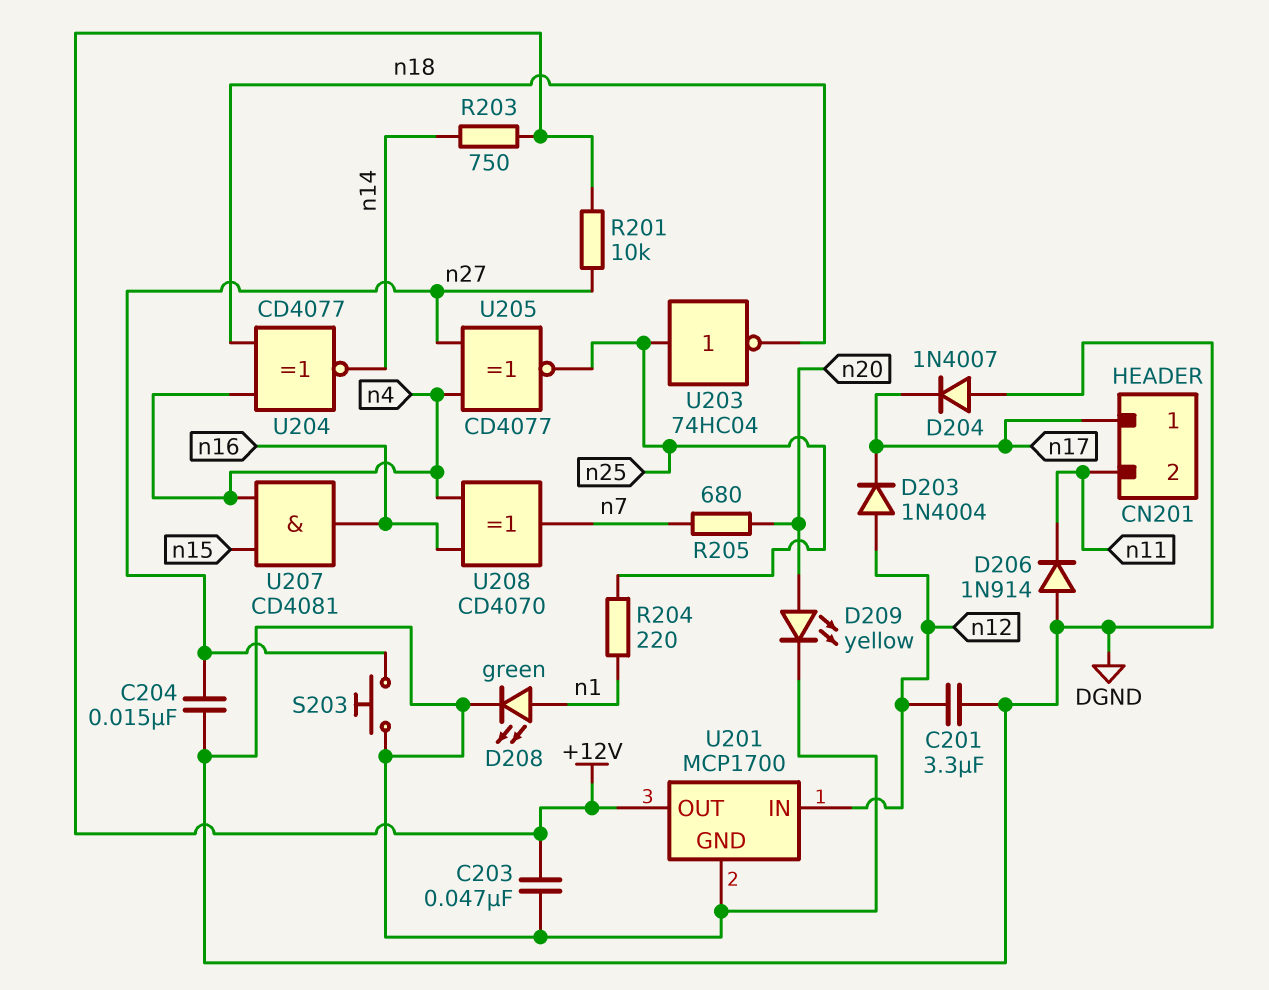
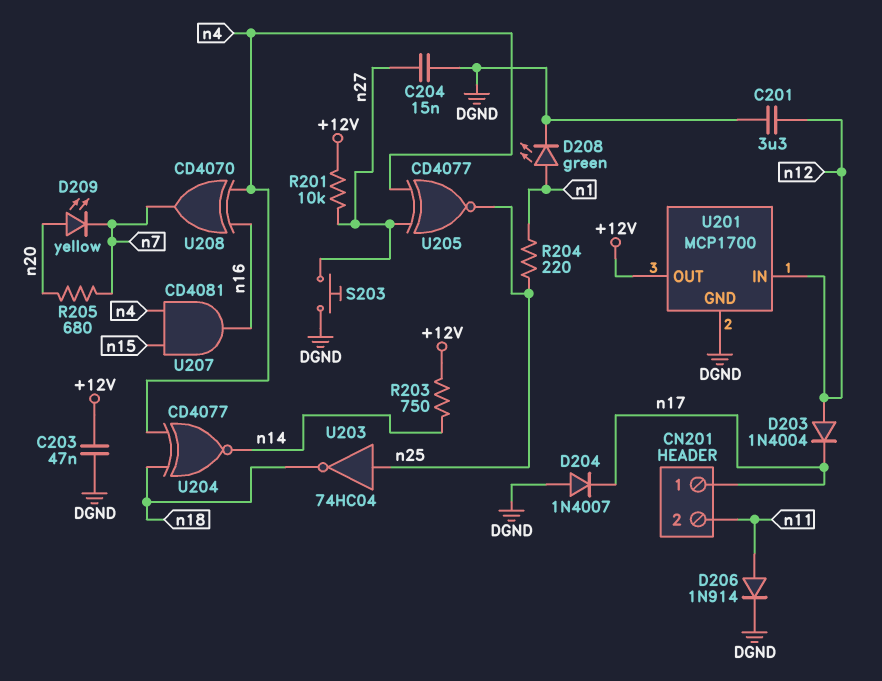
D206: diode 1N914 (A DGND, K n11) -> diode 1N914 (A n11, K DGND)
D209: LED yellow (A n20, K DGND) -> LED yellow (A n20, K n7)

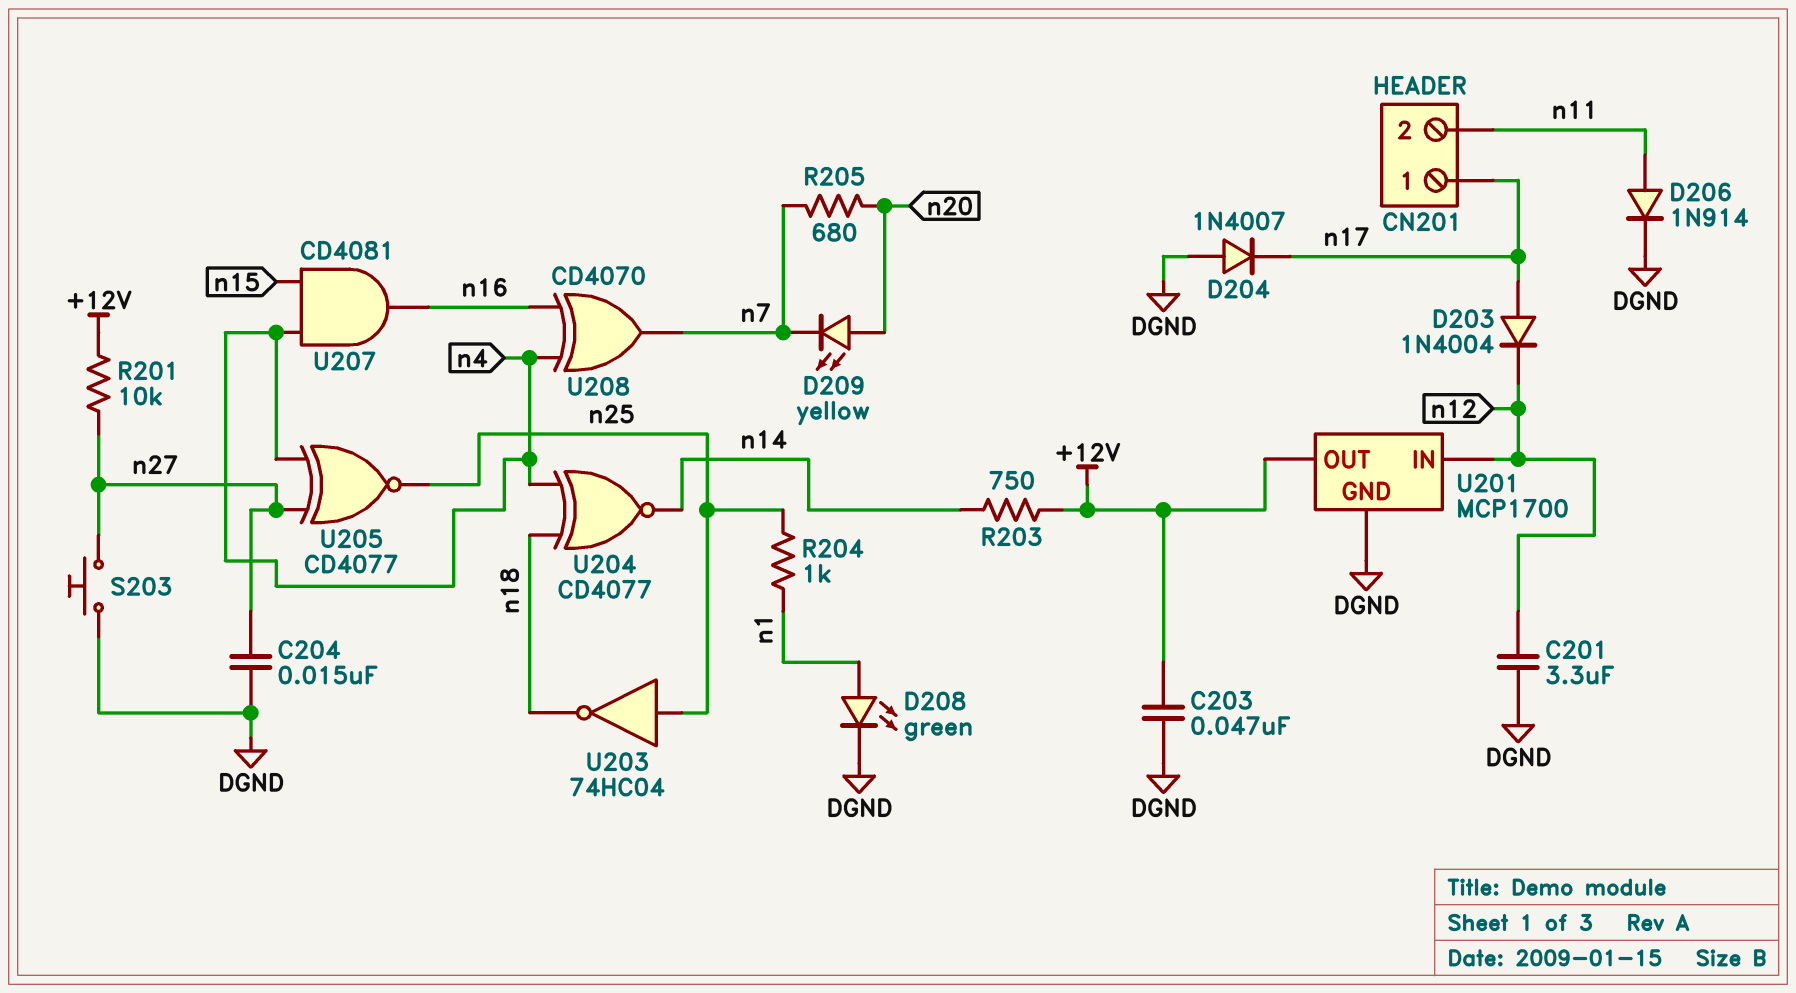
D203: diode 1N4004 (A n12, K n17) -> diode 1N4004 (A n17, K n12)
R204: 220 (n1, n25) -> 1k (n1, n25)

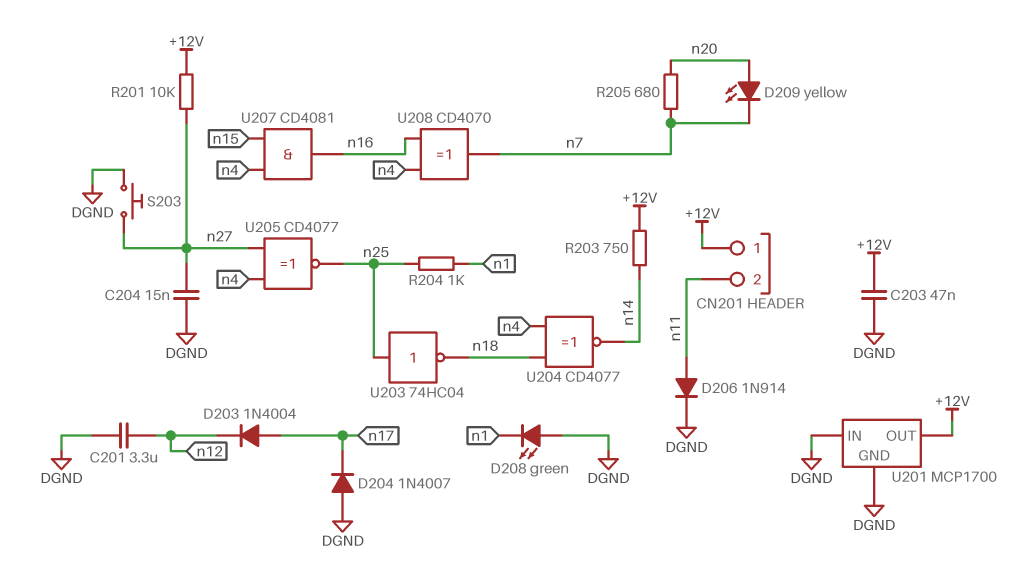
CN201 pin 1: n17 -> +12V
D208: LED green (A n1, K DGND) -> LED green (A DGND, K n1)
U201 pin IN: n12 -> DGND

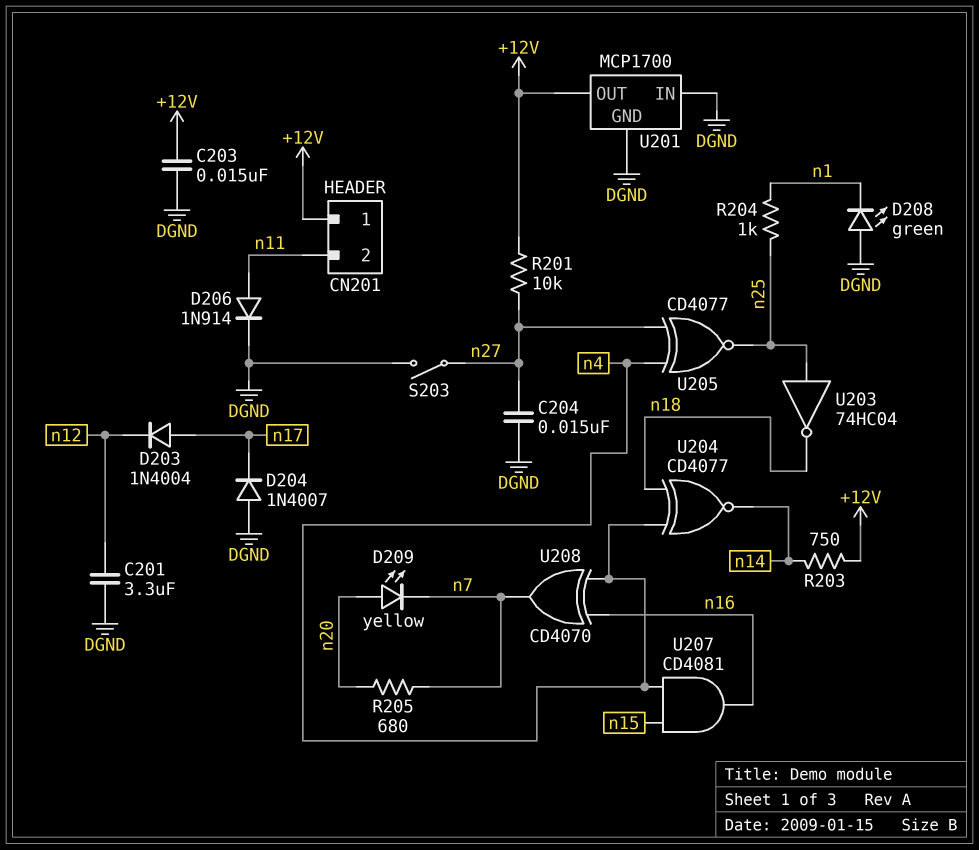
C203: 47nF (+12V, DGND) -> 15nF (+12V, DGND)
S203: button (DGND, n27) -> switch (DGND, n27)

